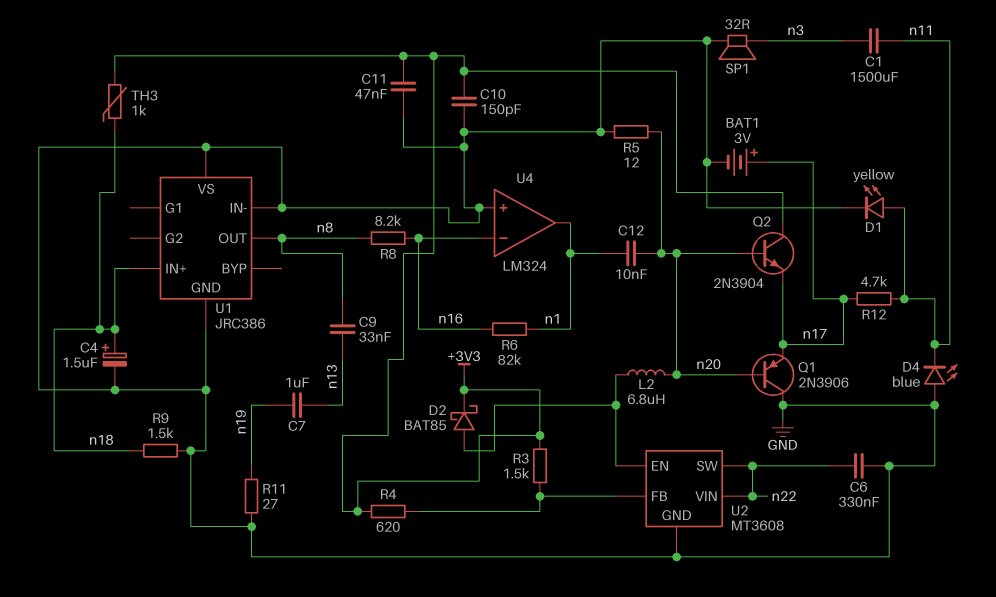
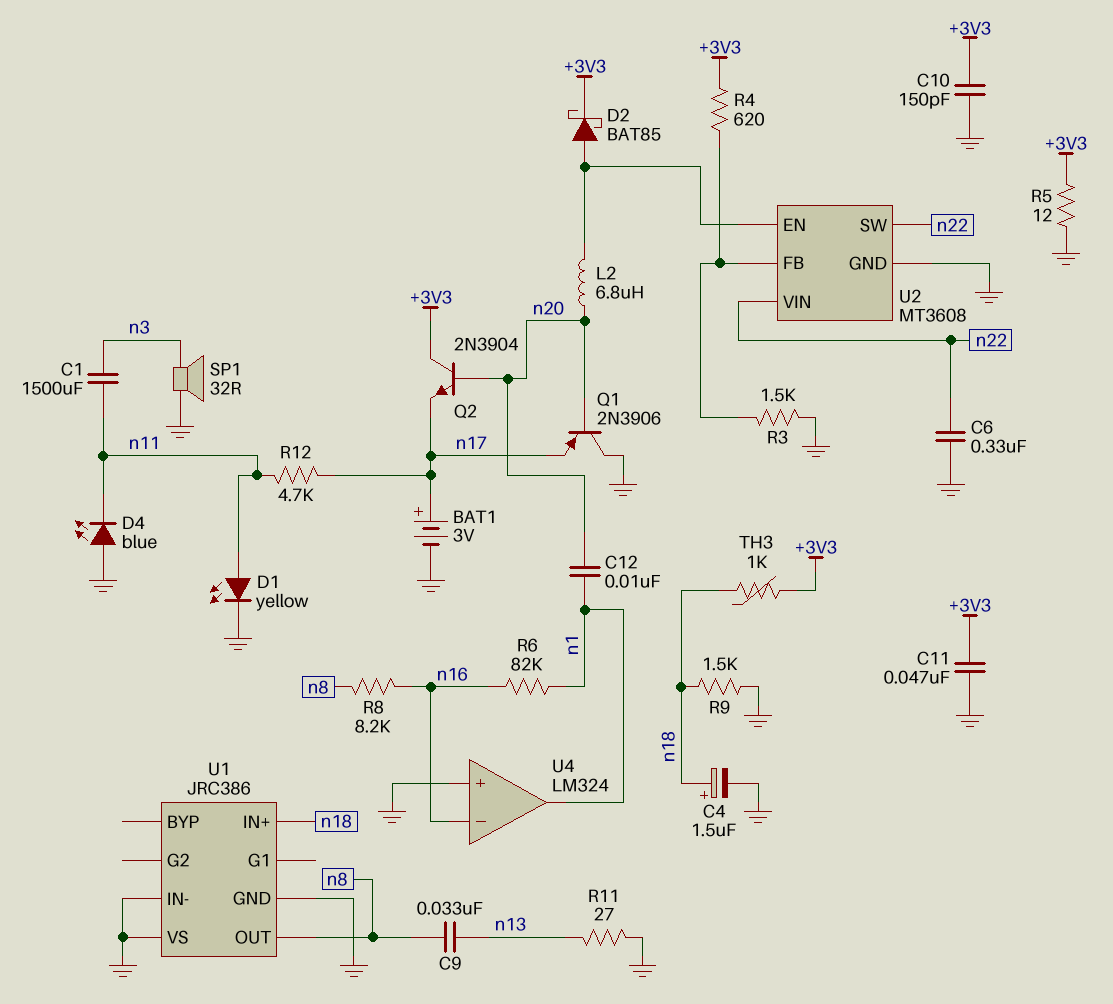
C7: 1uF (n13, n19) -> none
R3: 1.5k (+3V3, U2/FB) -> 1.5k (GND, U2/FB)
R5: 12 (GND, n20) -> 12 (+3V3, GND)
R11: 27 (GND, n19) -> 27 (GND, n13)

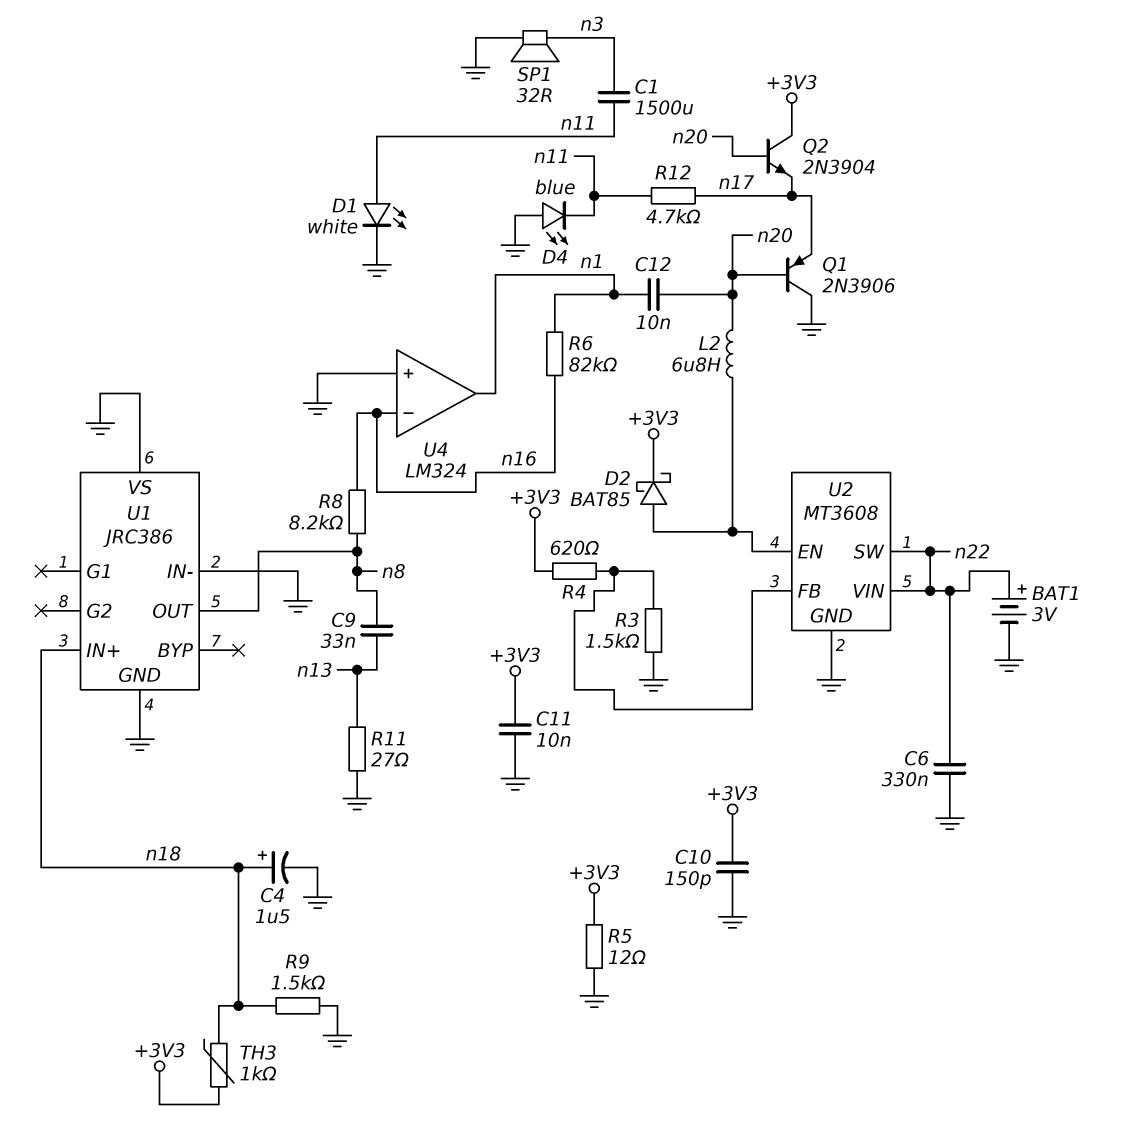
BAT1: 3V (plus n17, minus GND) -> 3V (plus n22, minus GND)
C11: 47nF (+3V3, GND) -> 10nF (+3V3, GND)
D1: LED yellow (A n11, K GND) -> LED white (A n11, K GND)

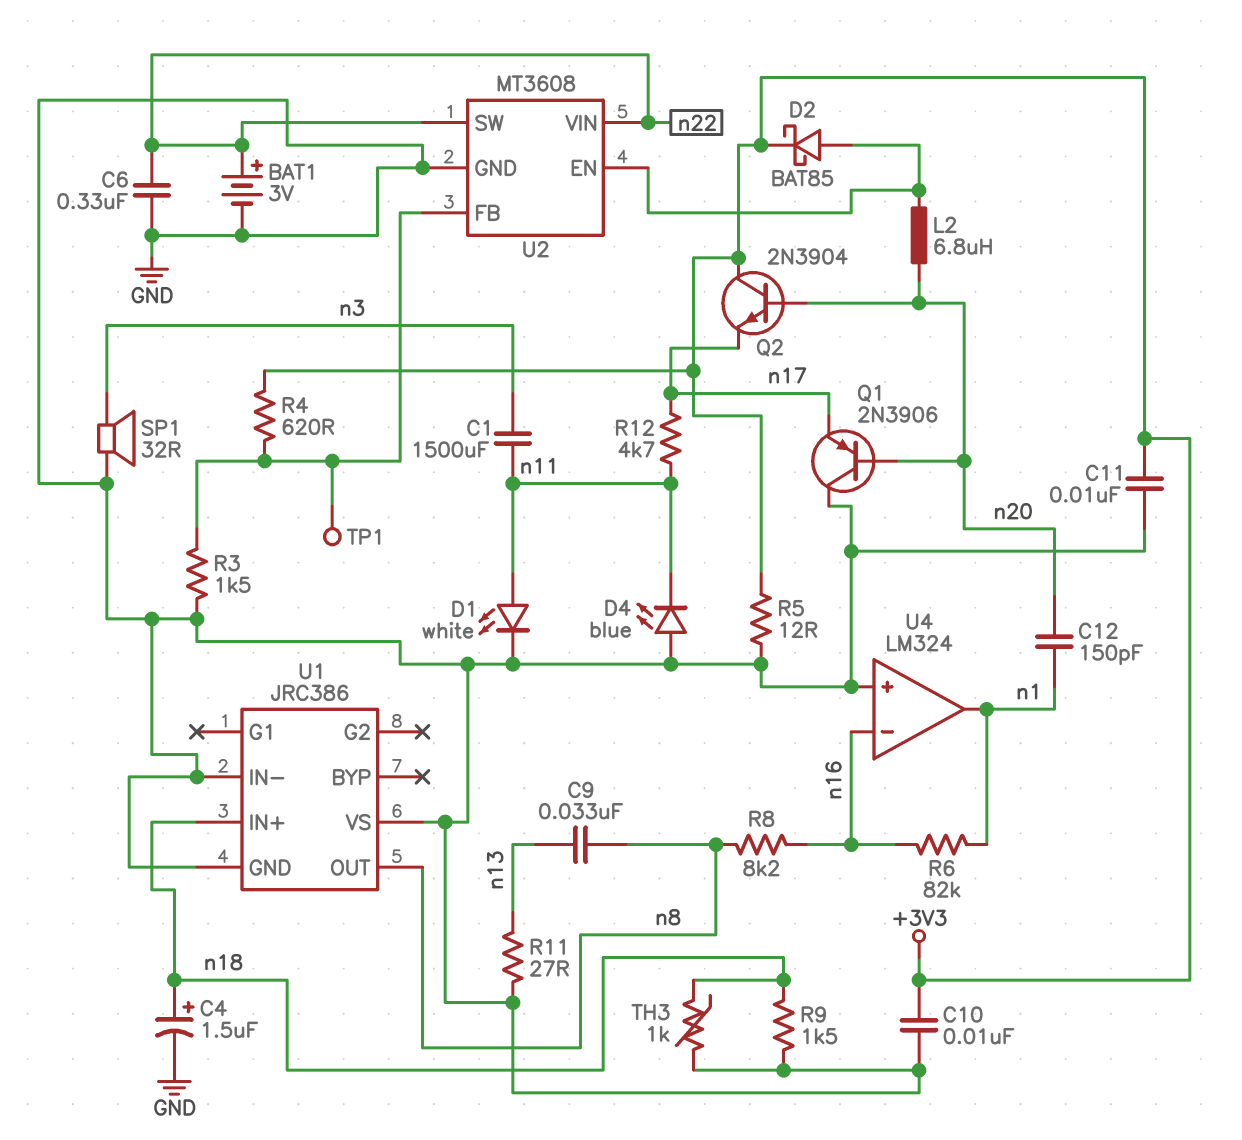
C10: 150pF (+3V3, GND) -> 10nF (+3V3, GND)
C12: 10nF (n1, n20) -> 150pF (n1, n20)
TH3: 1k (+3V3, n18) -> 1k (GND, n18)
TP1: none -> test point (U2/FB)

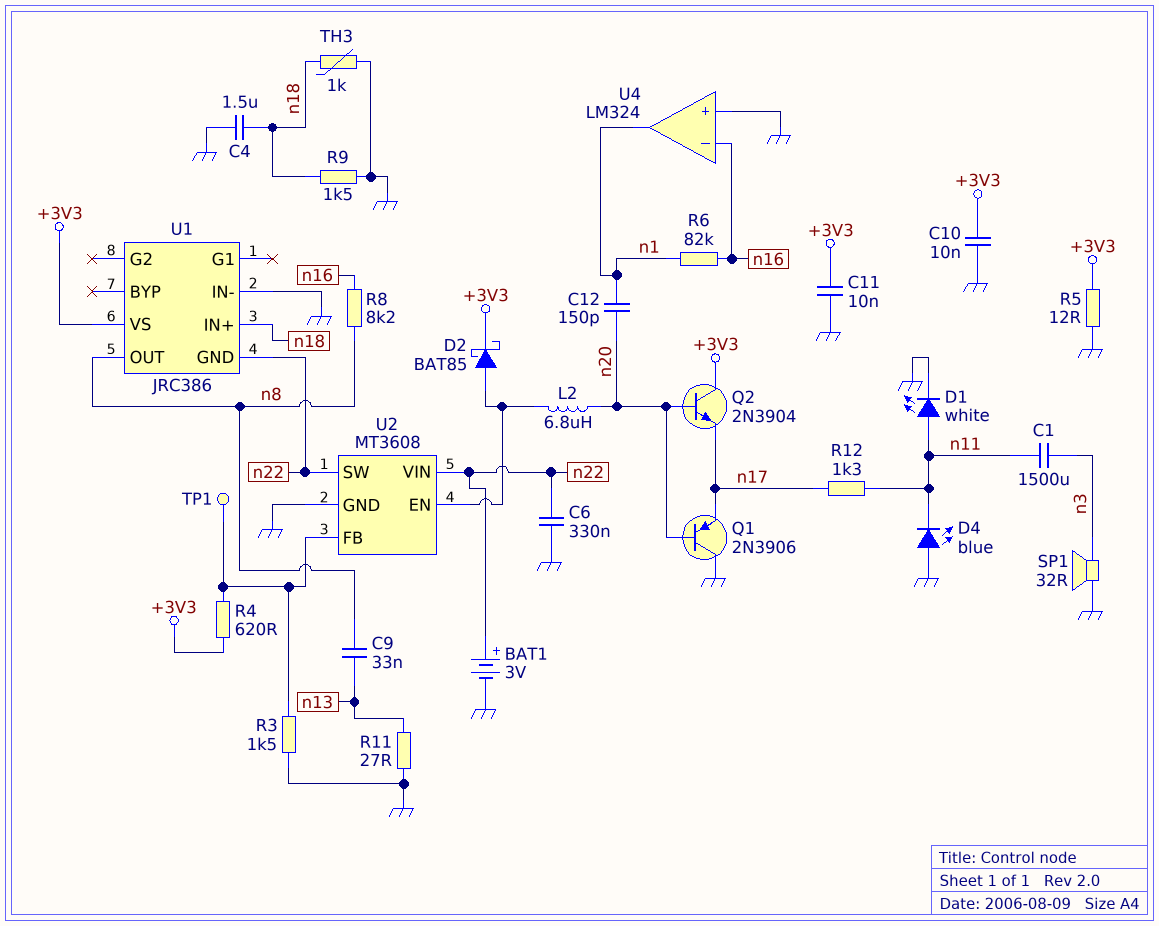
C4: 1.5uF (plus n18, minus GND) -> 1.5uF (GND, n18)
R12: 4.7k (n11, n17) -> 1.3k (n11, n17)
U1 pin GND: GND -> n22
U1 pin VS: GND -> +3V3

